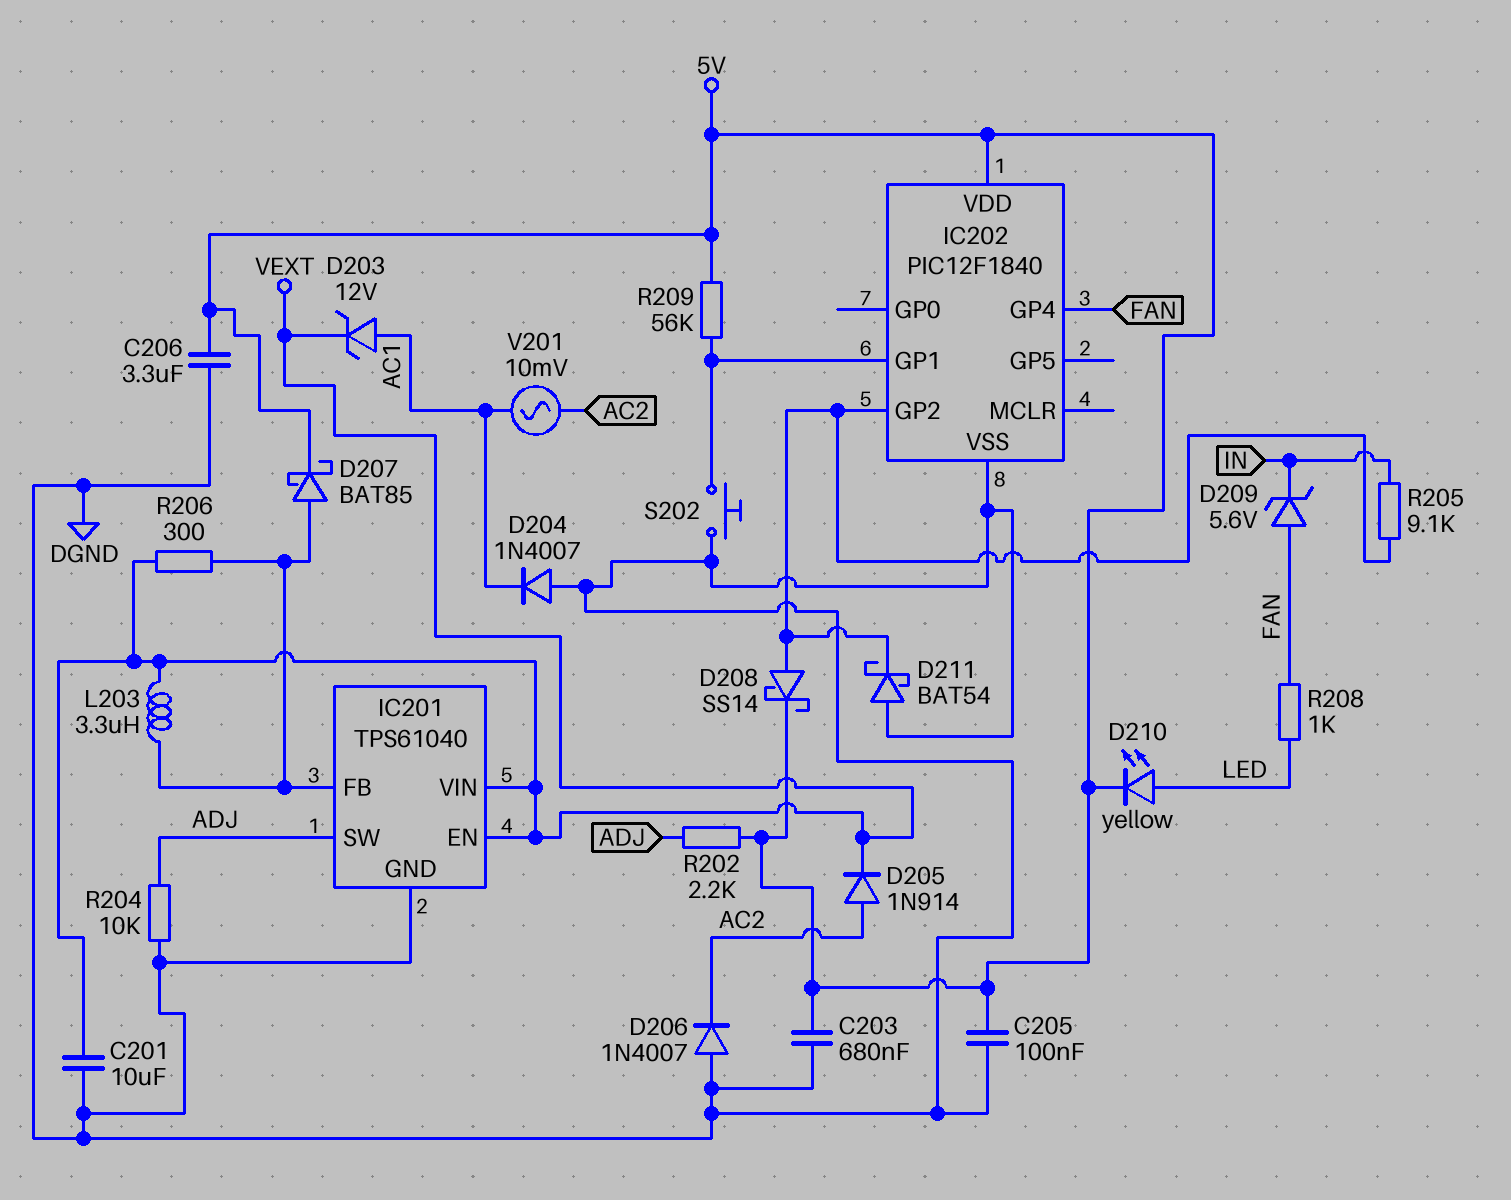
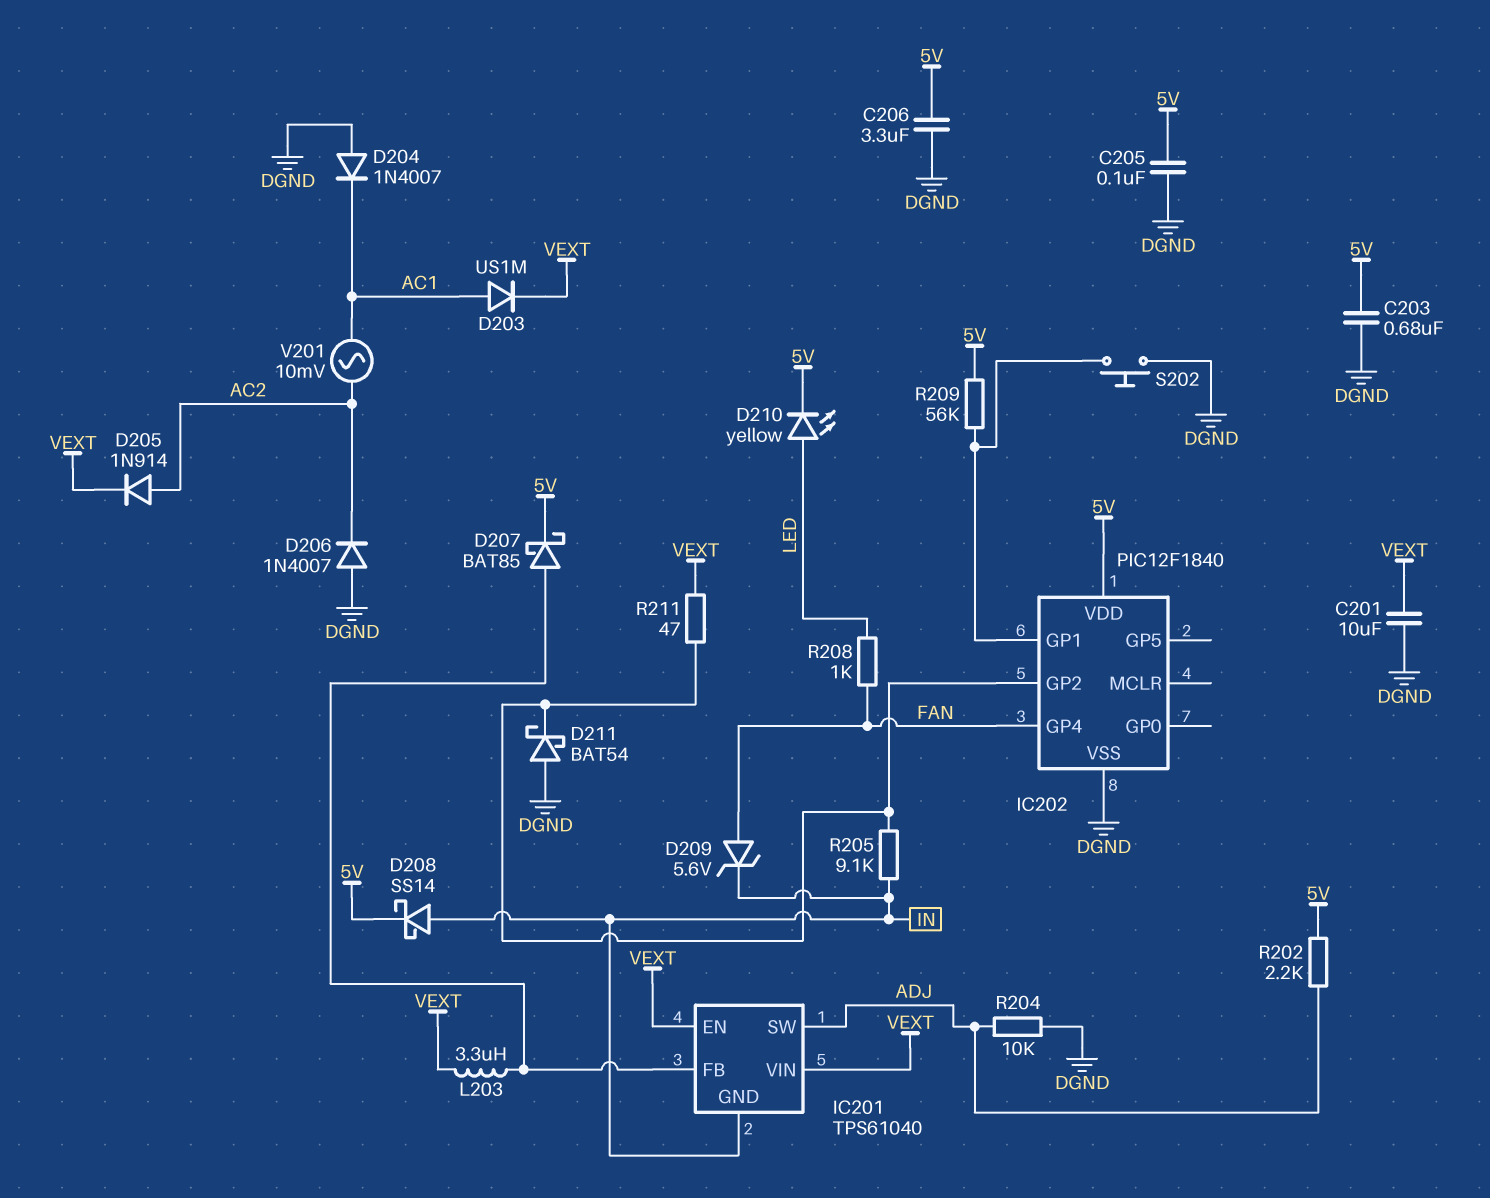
D203: zener 12V (A AC1, K VEXT) -> diode US1M (A AC1, K VEXT)
D208: schottky SS14 (A IC202/GP2, K 5V) -> schottky SS14 (A IN, K 5V)
IC201 pin GND: DGND -> IN
R206: 300 (IC201/FB, VEXT) -> none
R211: none -> 47 (IC202/GP2, VEXT)

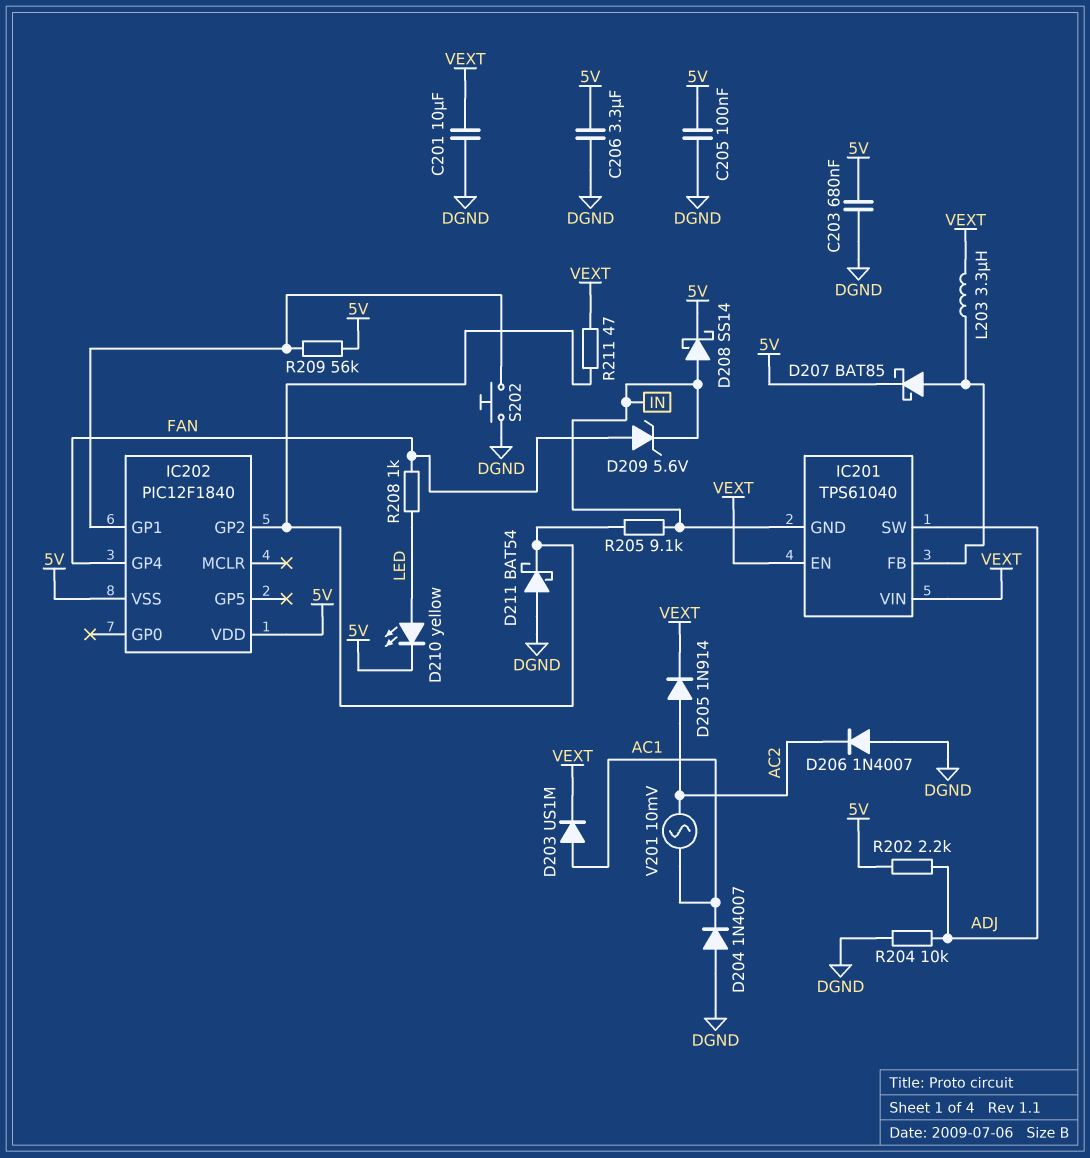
IC202 pin VSS: DGND -> 5V

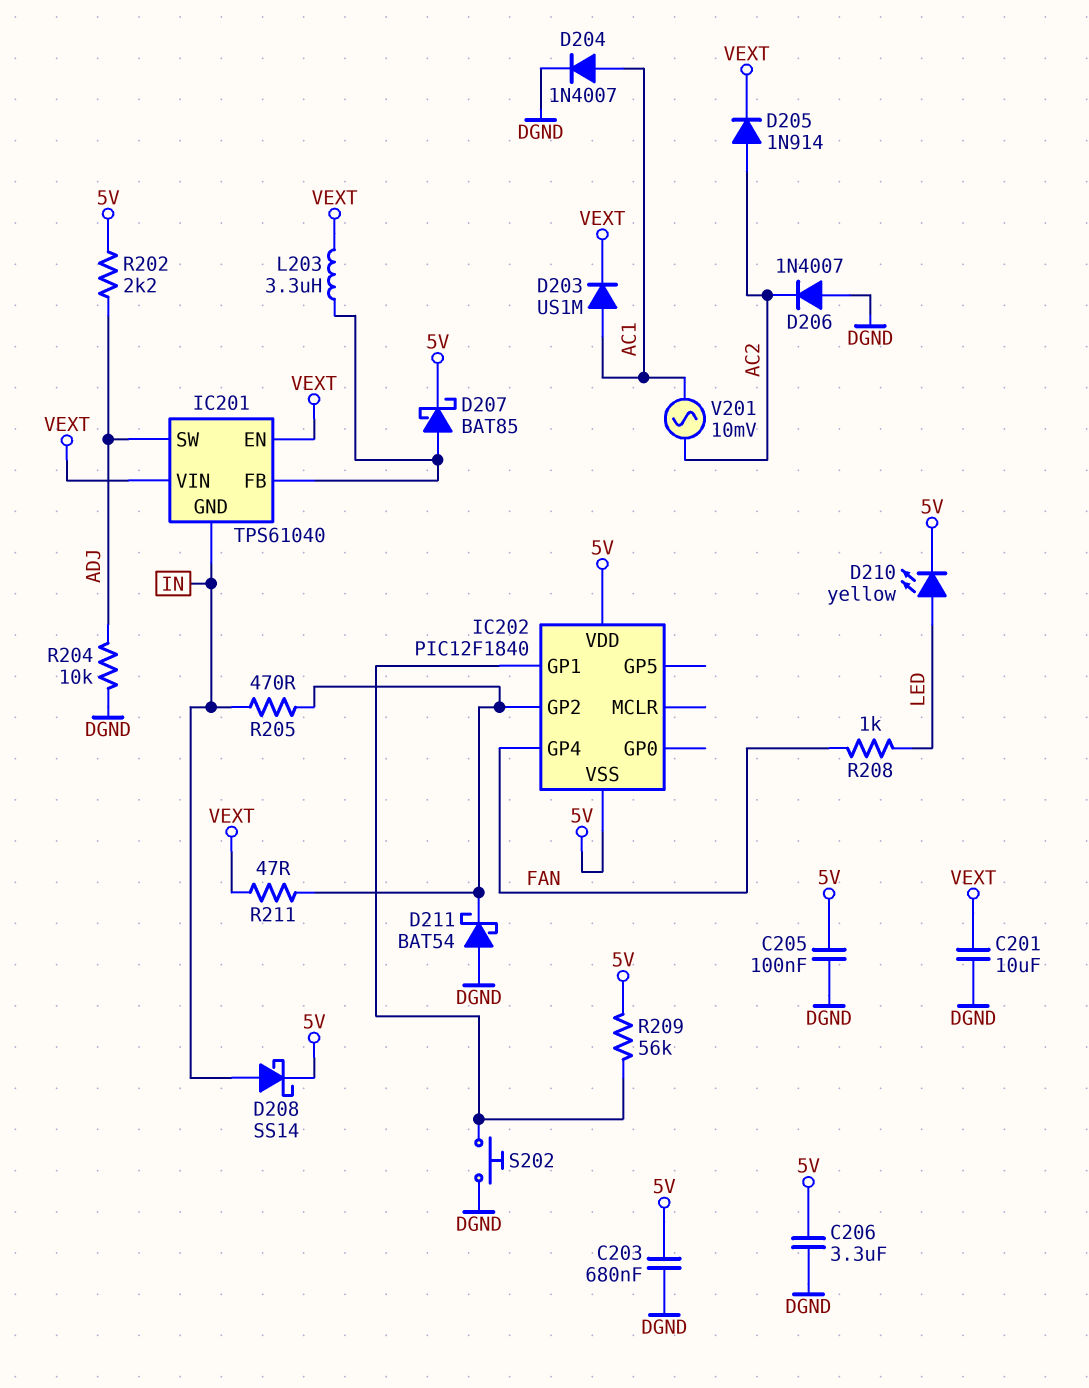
D204: diode 1N4007 (A DGND, K AC1) -> diode 1N4007 (A AC1, K DGND)
D209: zener 5.6V (A FAN, K IN) -> none
R205: 9.1k (IC202/GP2, IN) -> 470 (IC202/GP2, IN)

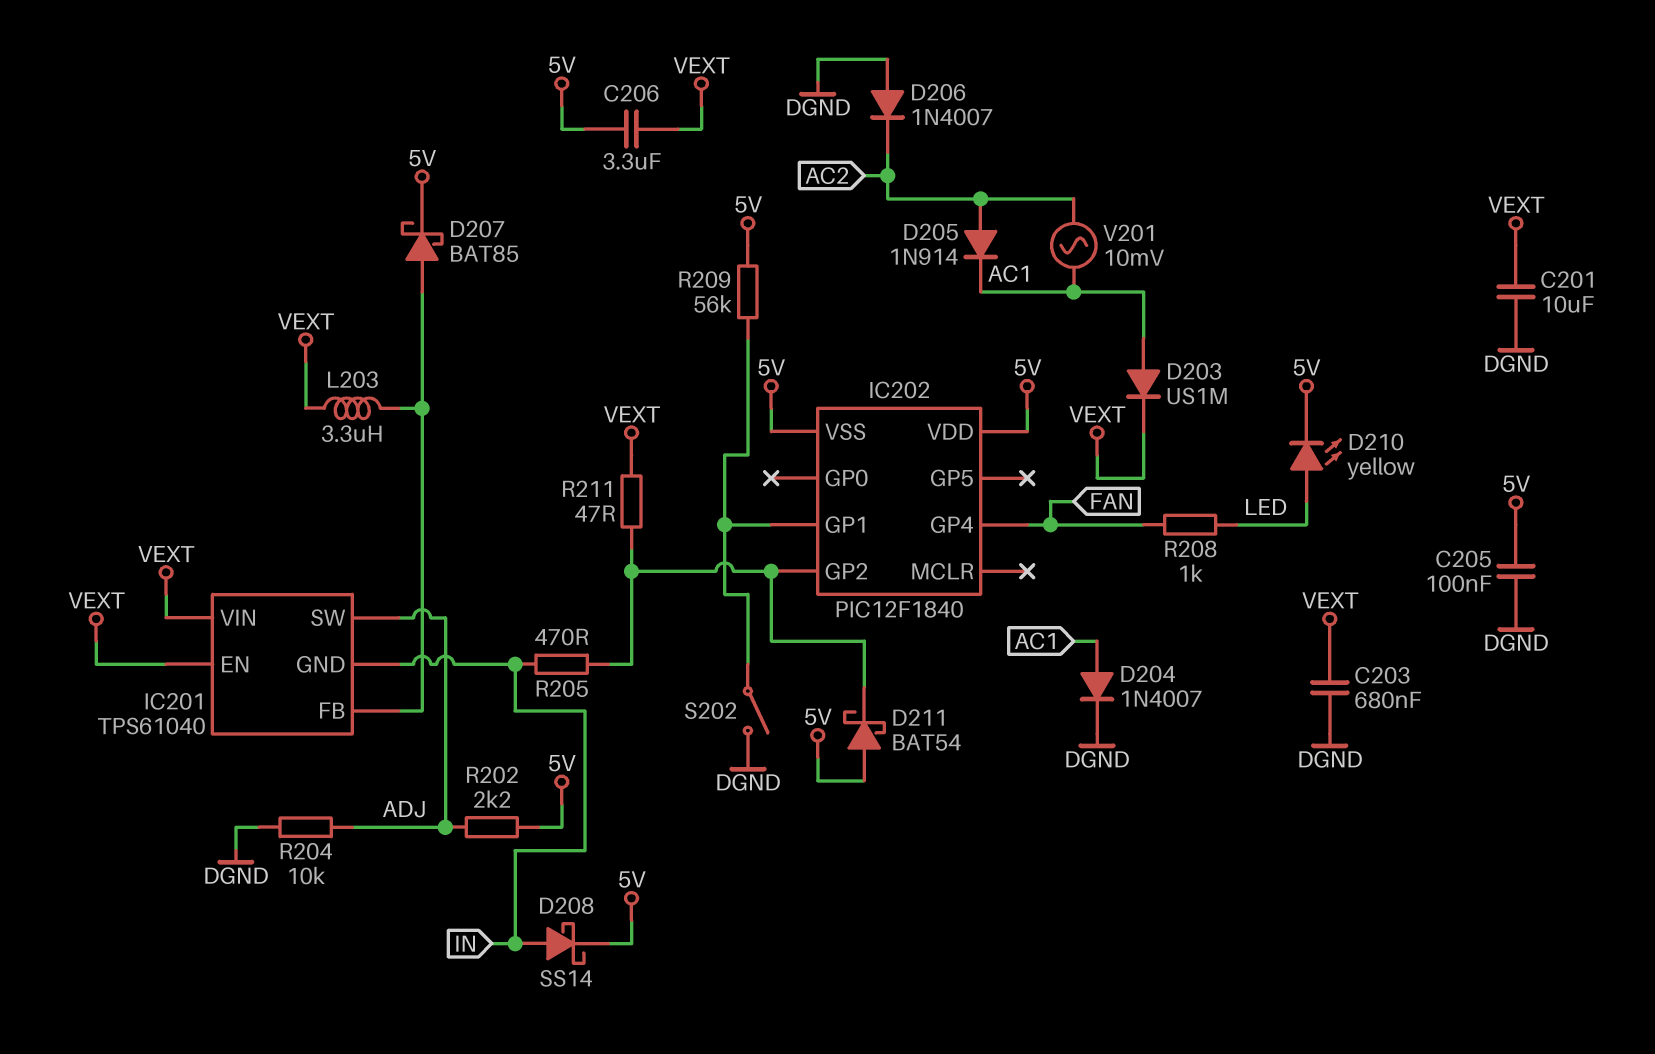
C203: 680nF (5V, DGND) -> 680nF (DGND, VEXT)
C206: 3.3uF (5V, DGND) -> 3.3uF (5V, VEXT)
D205: diode 1N914 (A AC2, K VEXT) -> diode 1N914 (A AC2, K AC1)
D211: schottky BAT54 (A DGND, K IC202/GP2) -> schottky BAT54 (A 5V, K IC202/GP2)
S202: button (DGND, IC202/GP1) -> switch (DGND, IC202/GP1)

